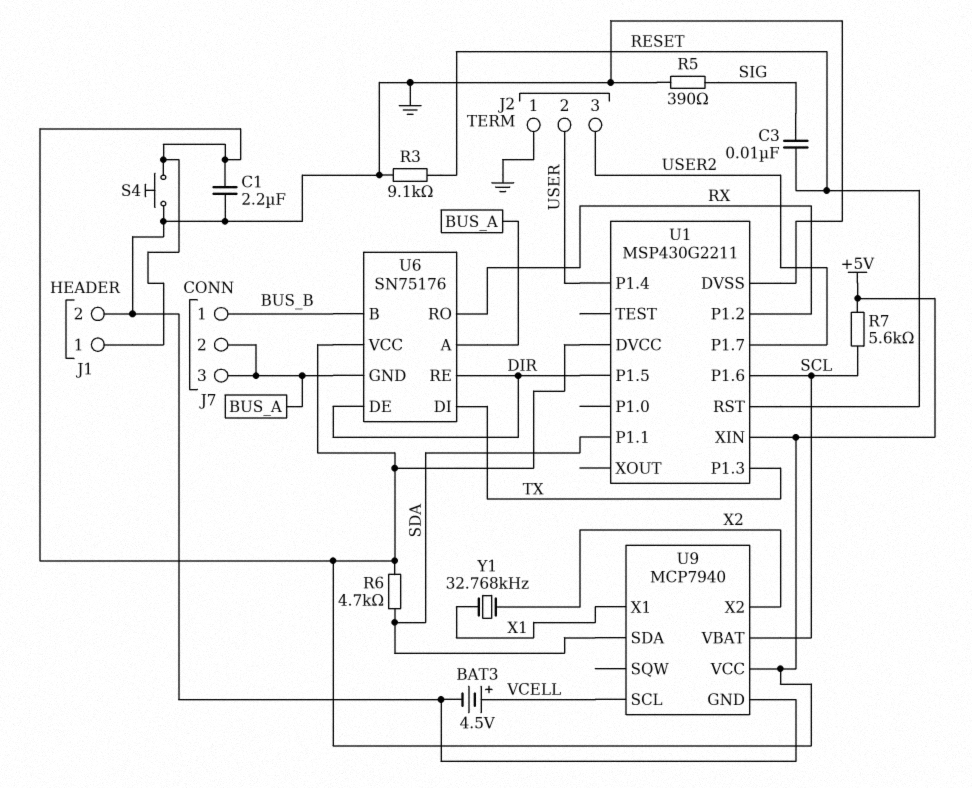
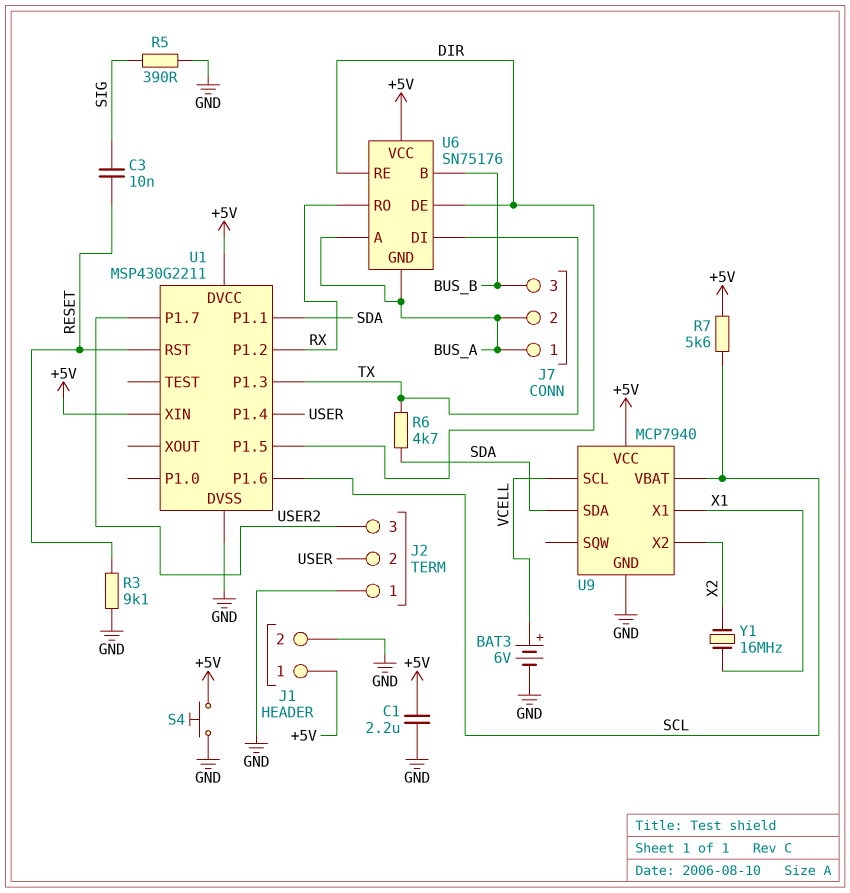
BAT3: 4.5V (plus VCELL, minus GND) -> 6V (plus VCELL, minus GND)
J7 pin 1: BUS_B -> BUS_A
J7 pin 3: BUS_A -> BUS_B
R6: 4.7k (+5V, SDA) -> 4.7k (SDA, TX)
Y1: 32.768kHz (X1, X2) -> 16MHz (X1, X2)

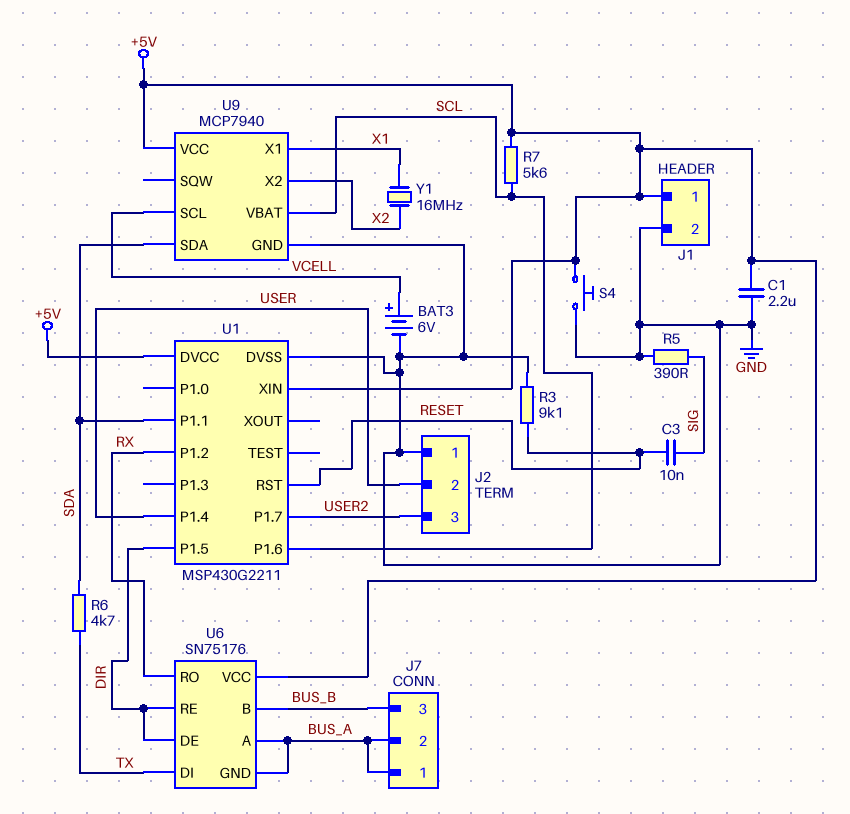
U1 pin P1.3: TX -> none

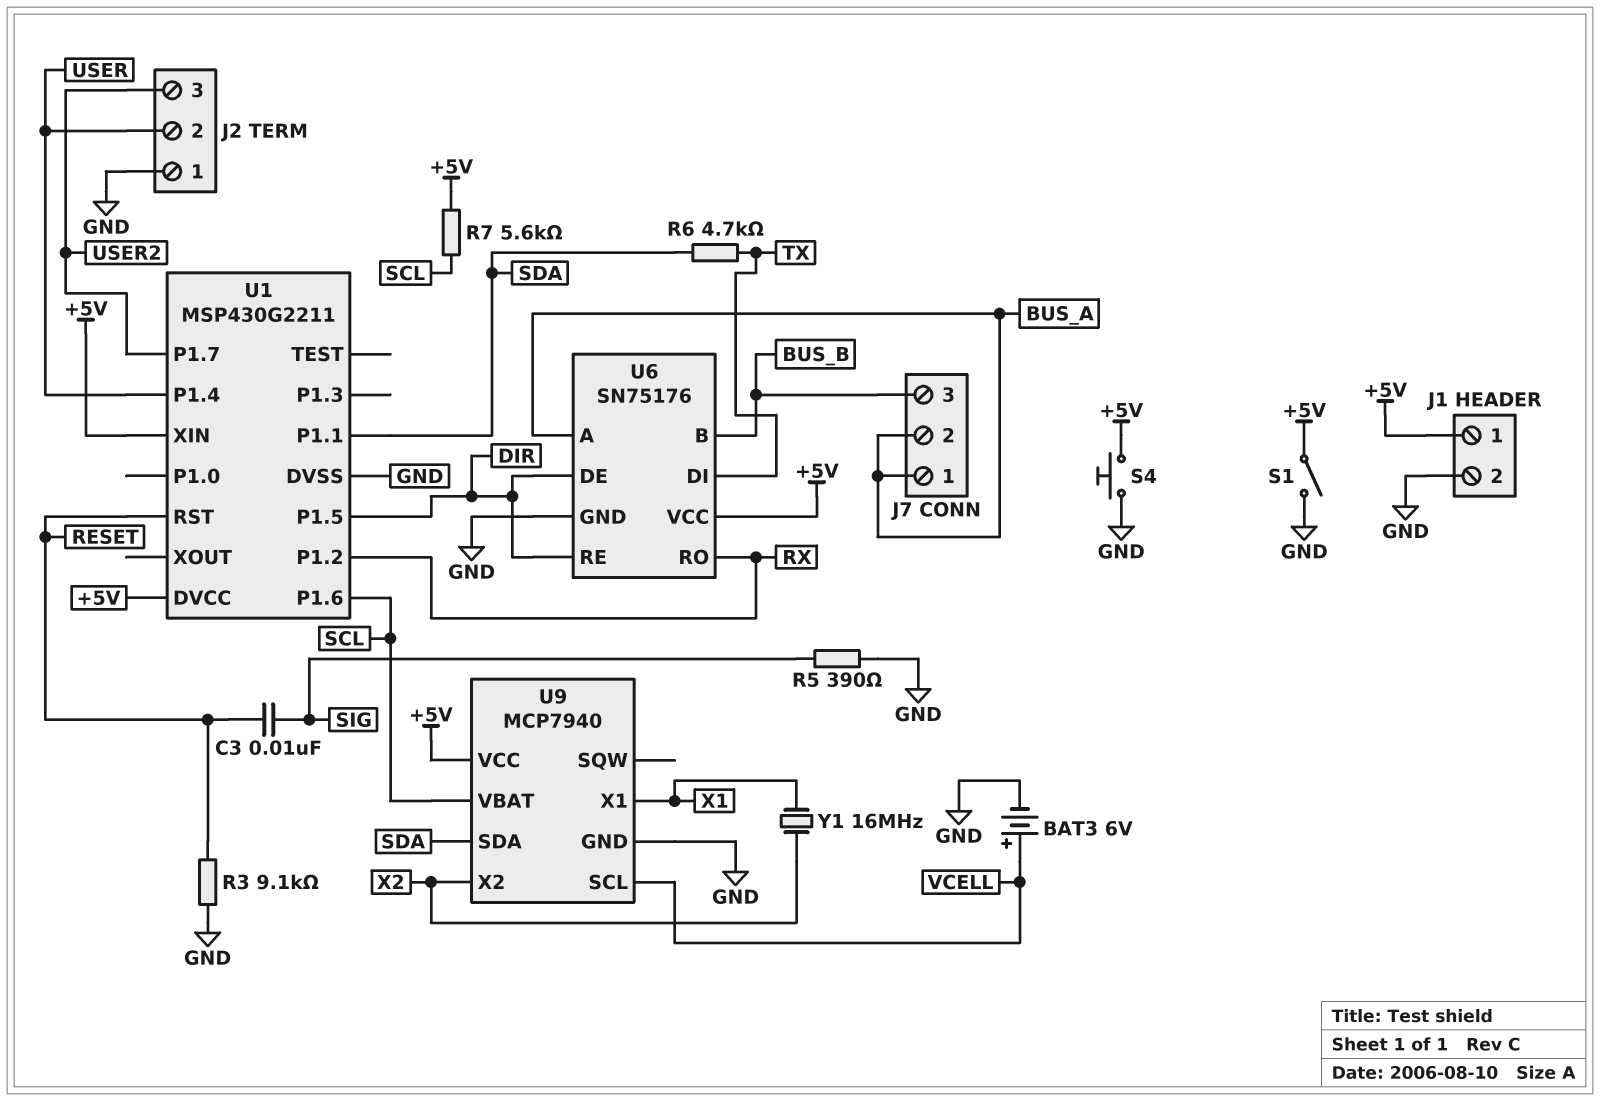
C1: 2.2uF (+5V, GND) -> none
S1: none -> switch (+5V, GND)
U6 pin GND: BUS_A -> GND

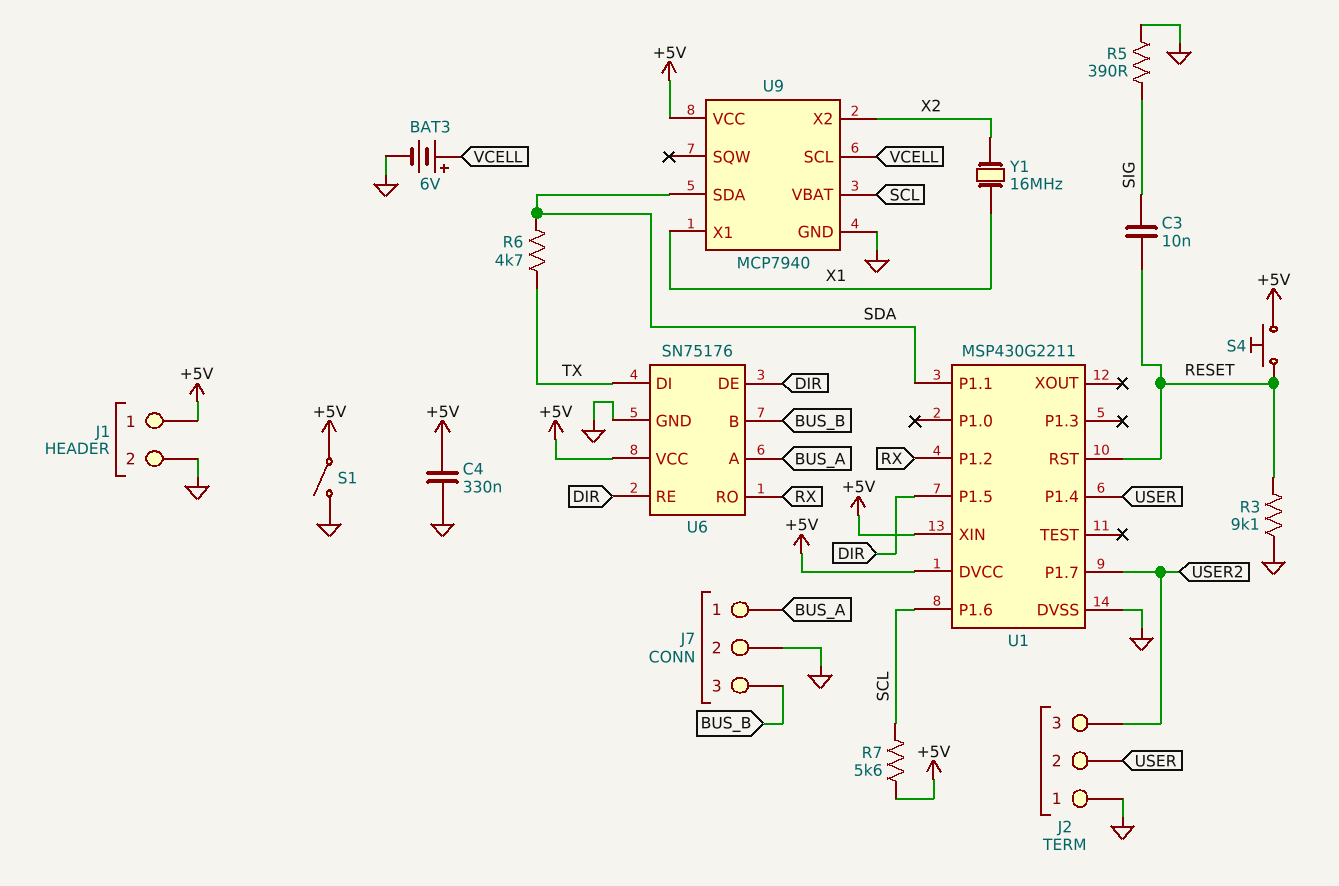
C4: none -> 330nF (+5V, GND)
J7 pin 2: BUS_A -> GND
S4: button (+5V, GND) -> button (+5V, RESET)

